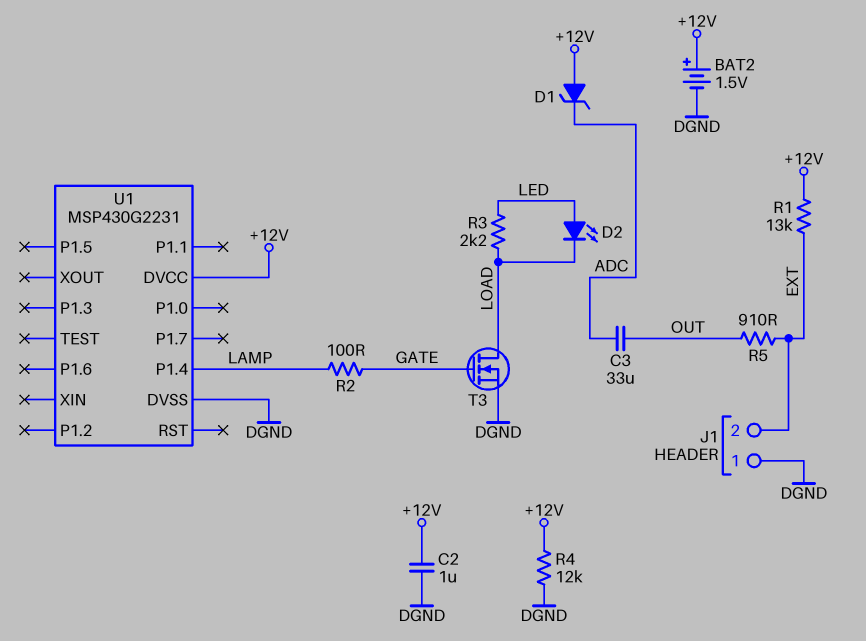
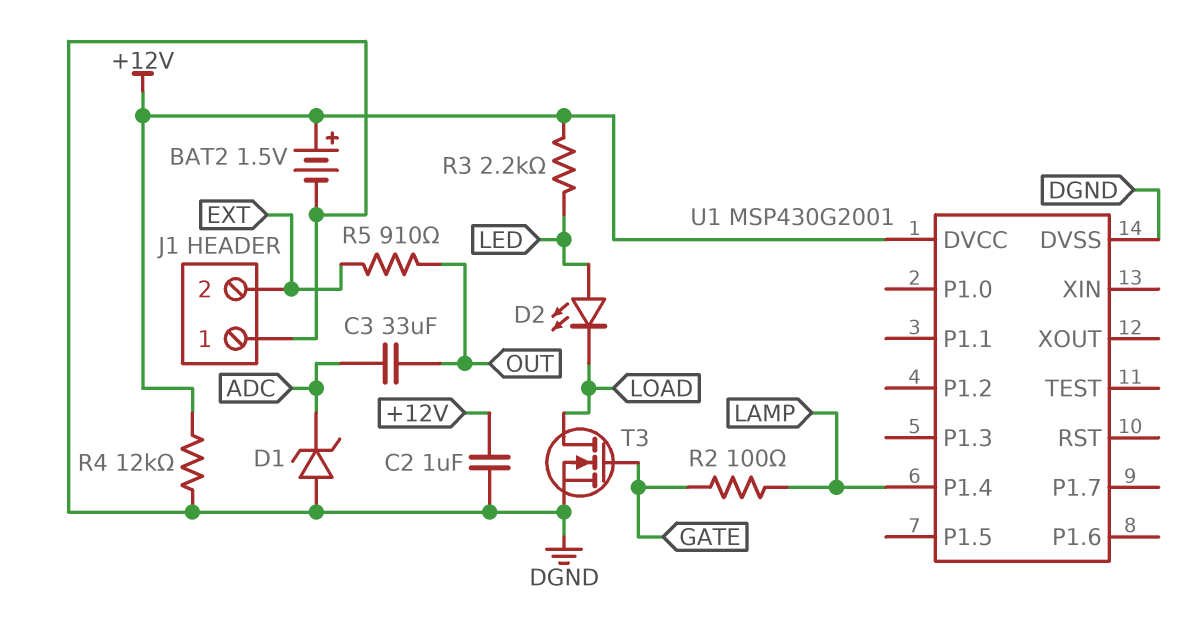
D1: zener (A +12V, K ADC) -> zener (A DGND, K ADC)
R1: 13k (+12V, EXT) -> none
R3: 2.2k (LED, LOAD) -> 2.2k (+12V, LED)
U1: MSP430G2231 -> MSP430G2001

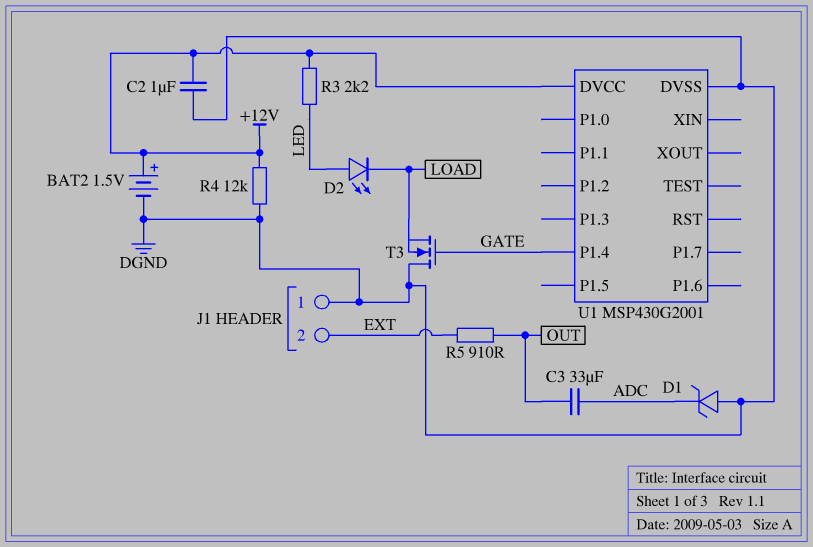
R2: 100 (GATE, LAMP) -> none
T3: NMOS (G GATE, D LOAD, S DGND) -> NMOS (G GATE, D DGND, S LOAD)
U1 pin P1.4: LAMP -> GATE

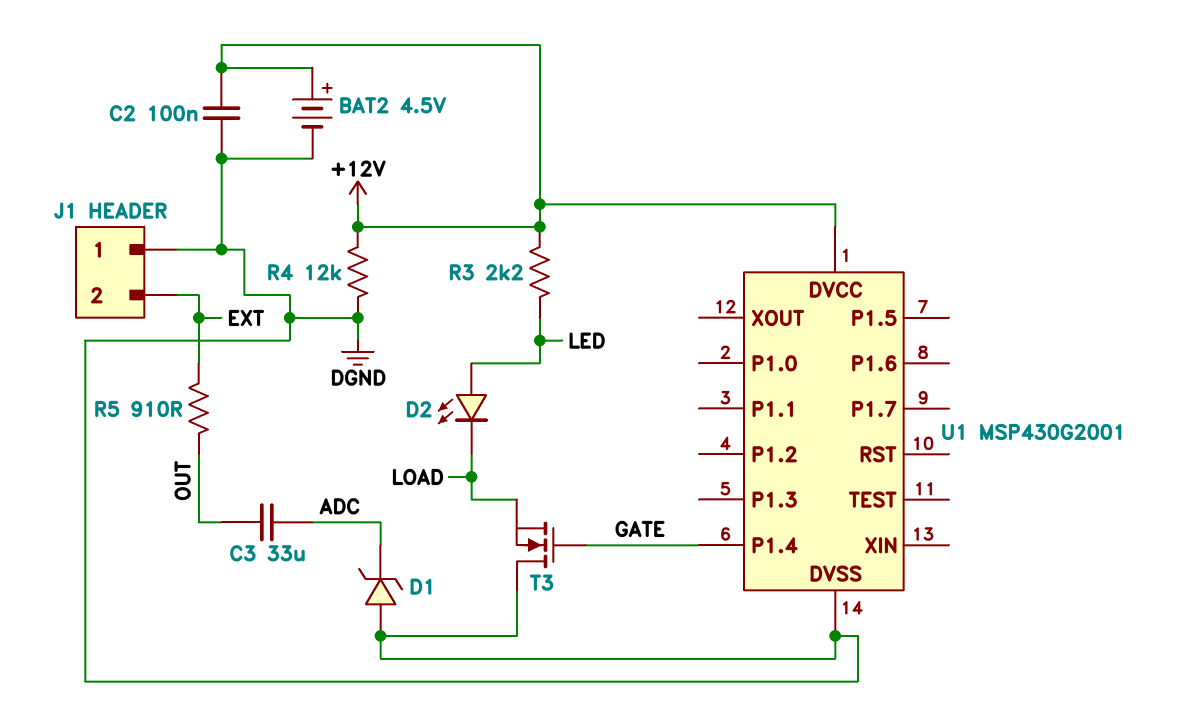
BAT2: 1.5V (plus +12V, minus DGND) -> 4.5V (plus +12V, minus DGND)
C2: 1uF (+12V, DGND) -> 100nF (+12V, DGND)

